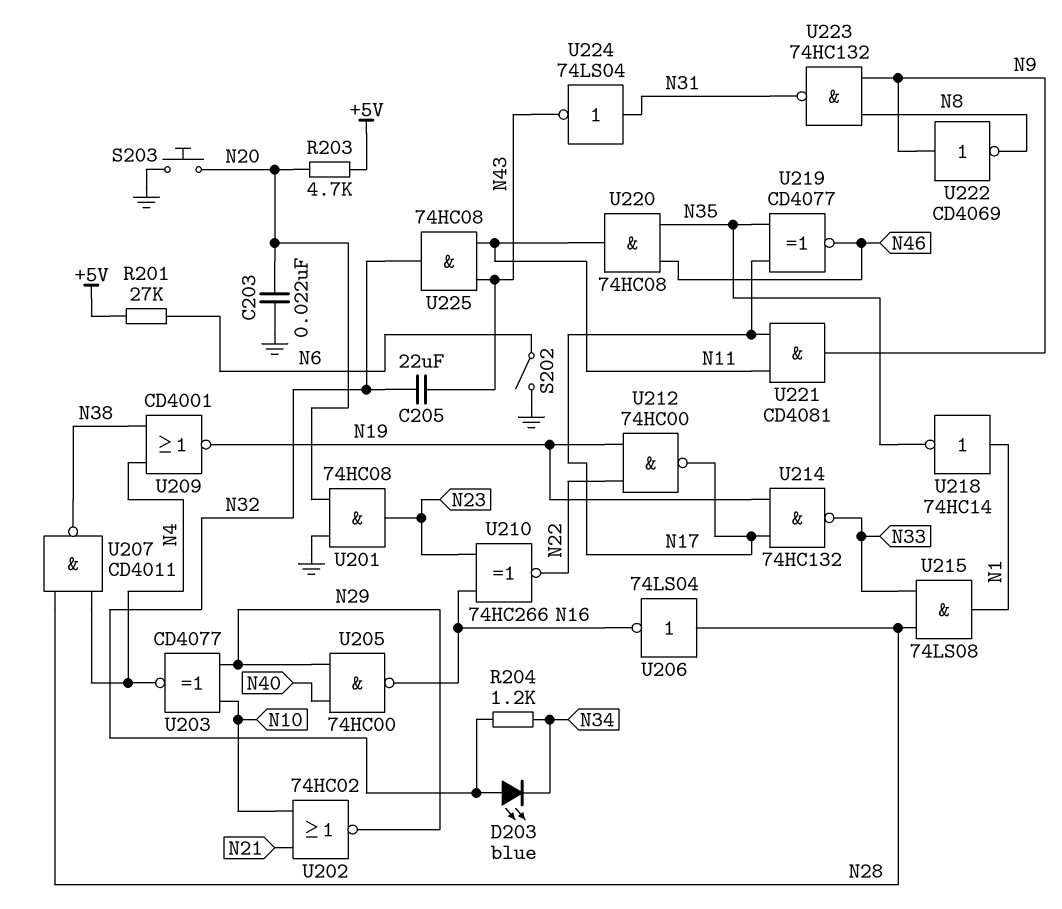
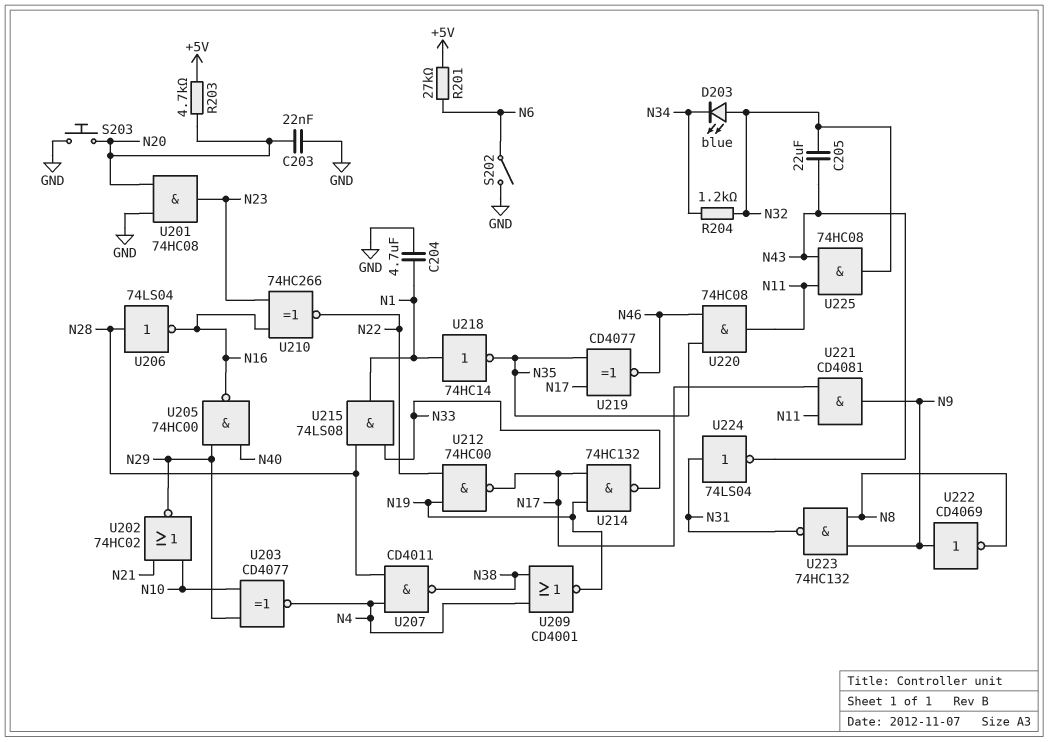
C204: none -> 4.7uF (GND, N1)

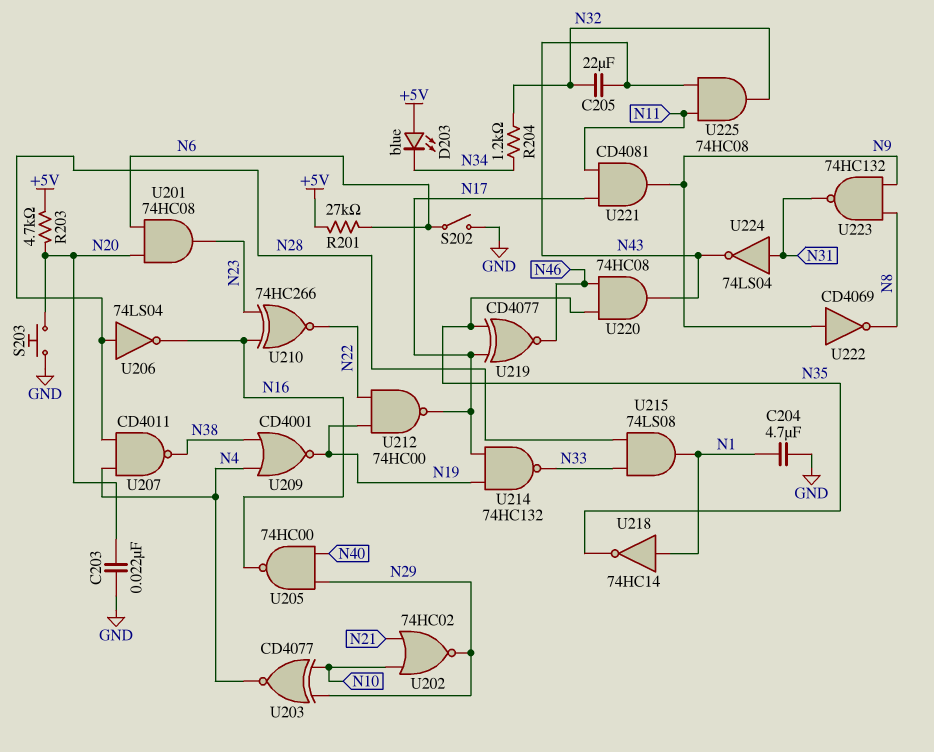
D203: LED blue (A N32, K N34) -> LED blue (A +5V, K N34)
U201: AND 74HC08 (in GND, in N20, out N23) -> AND 74HC08 (in N6, in N20, out N23)
U220: AND 74HC08 (in N35, in N46, out N11) -> AND 74HC08 (in N35, in N46, out N43)

